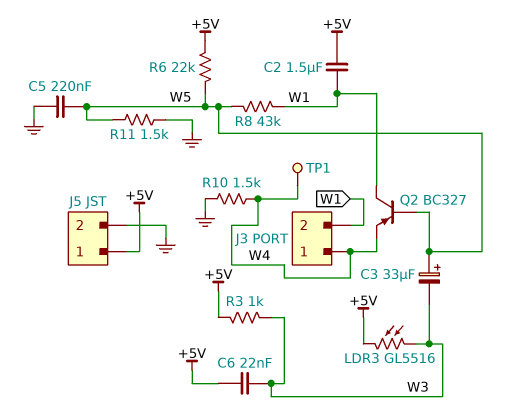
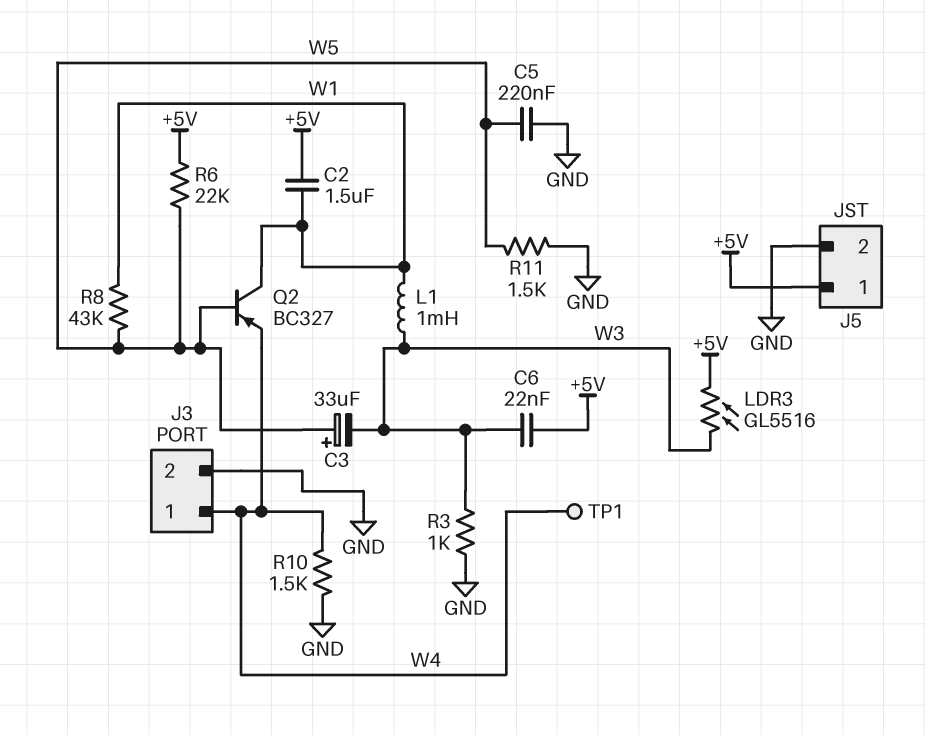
J3 pin 2: W1 -> GND
L1: none -> 1mH (W1, W3)
R3: 1k (+5V, W3) -> 1k (GND, W3)

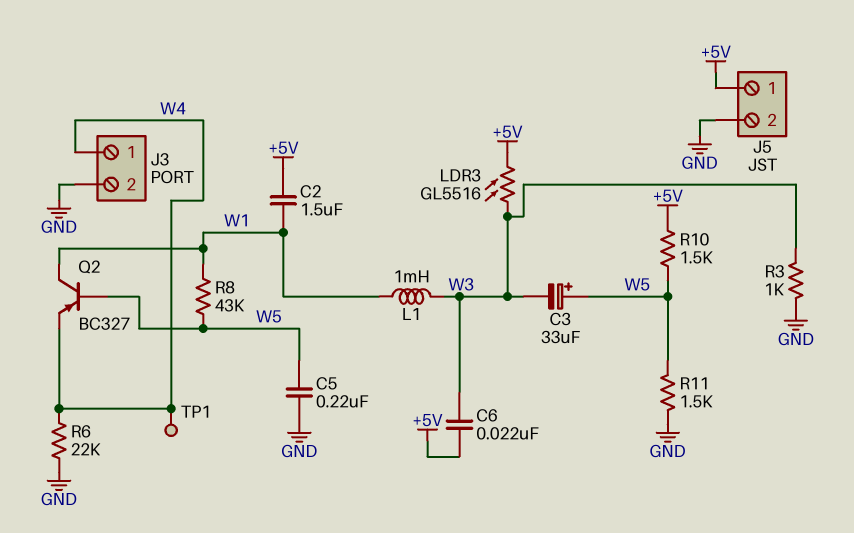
R6: 22k (+5V, W5) -> 22k (GND, W4)
R10: 1.5k (GND, W4) -> 1.5k (+5V, W5)

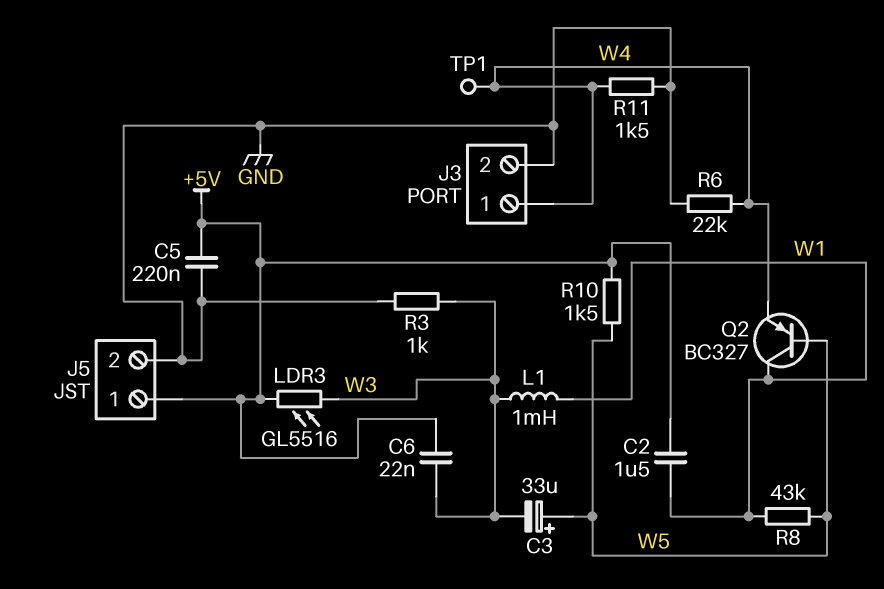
C5: 220nF (GND, W5) -> 220nF (+5V, GND)
R11: 1.5k (GND, W5) -> 1.5k (GND, W4)

